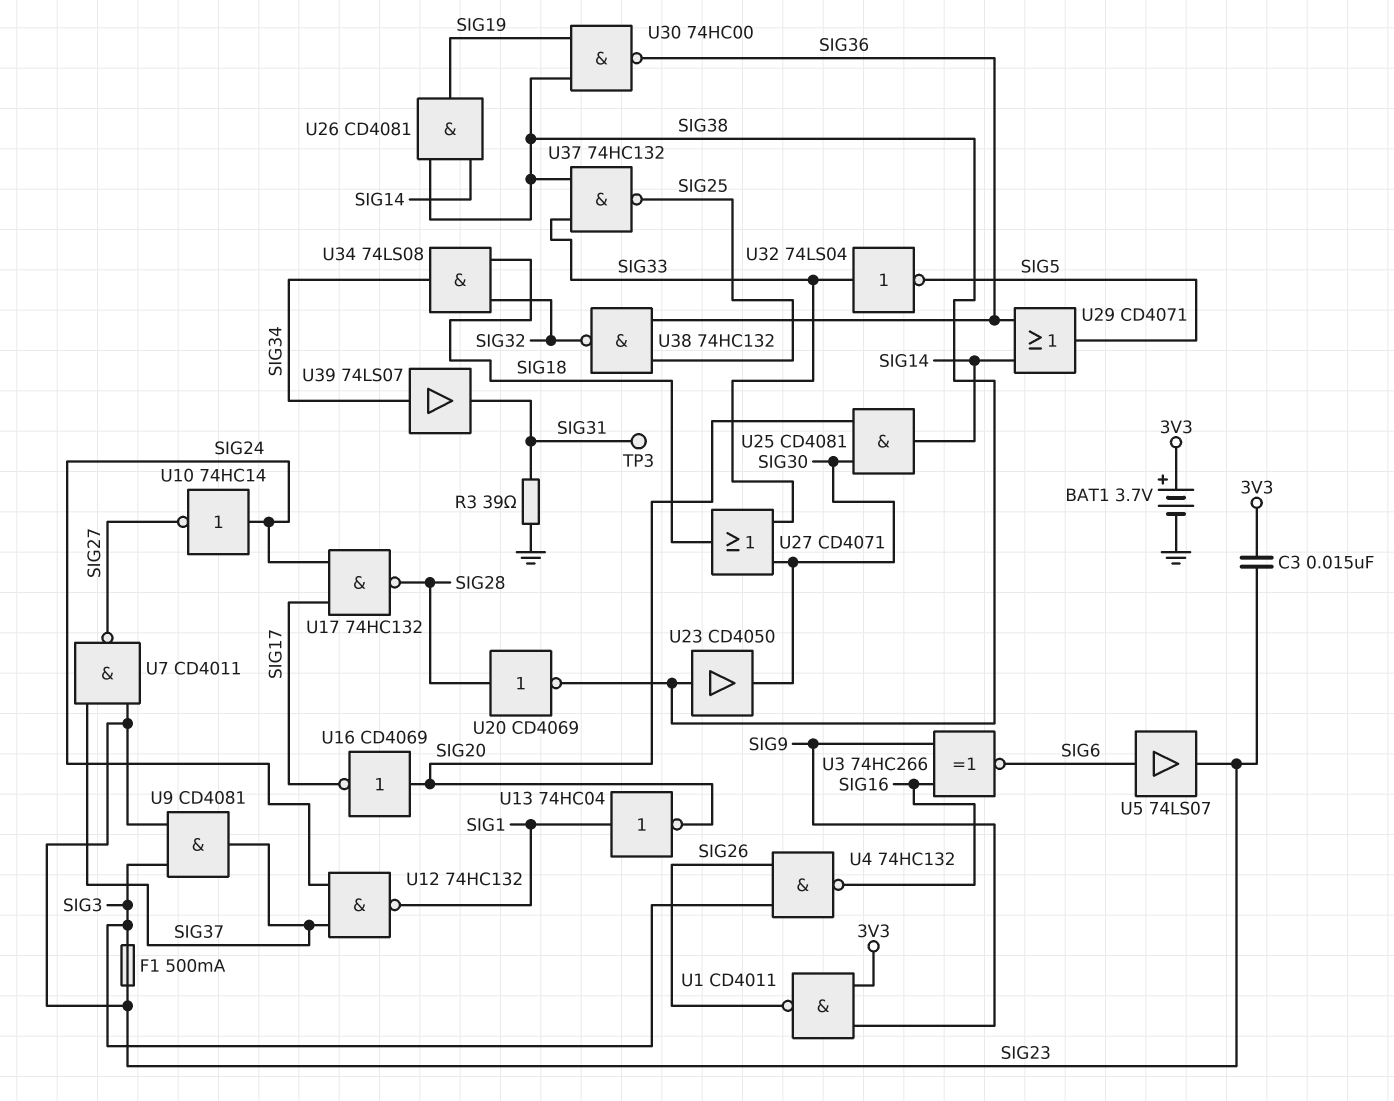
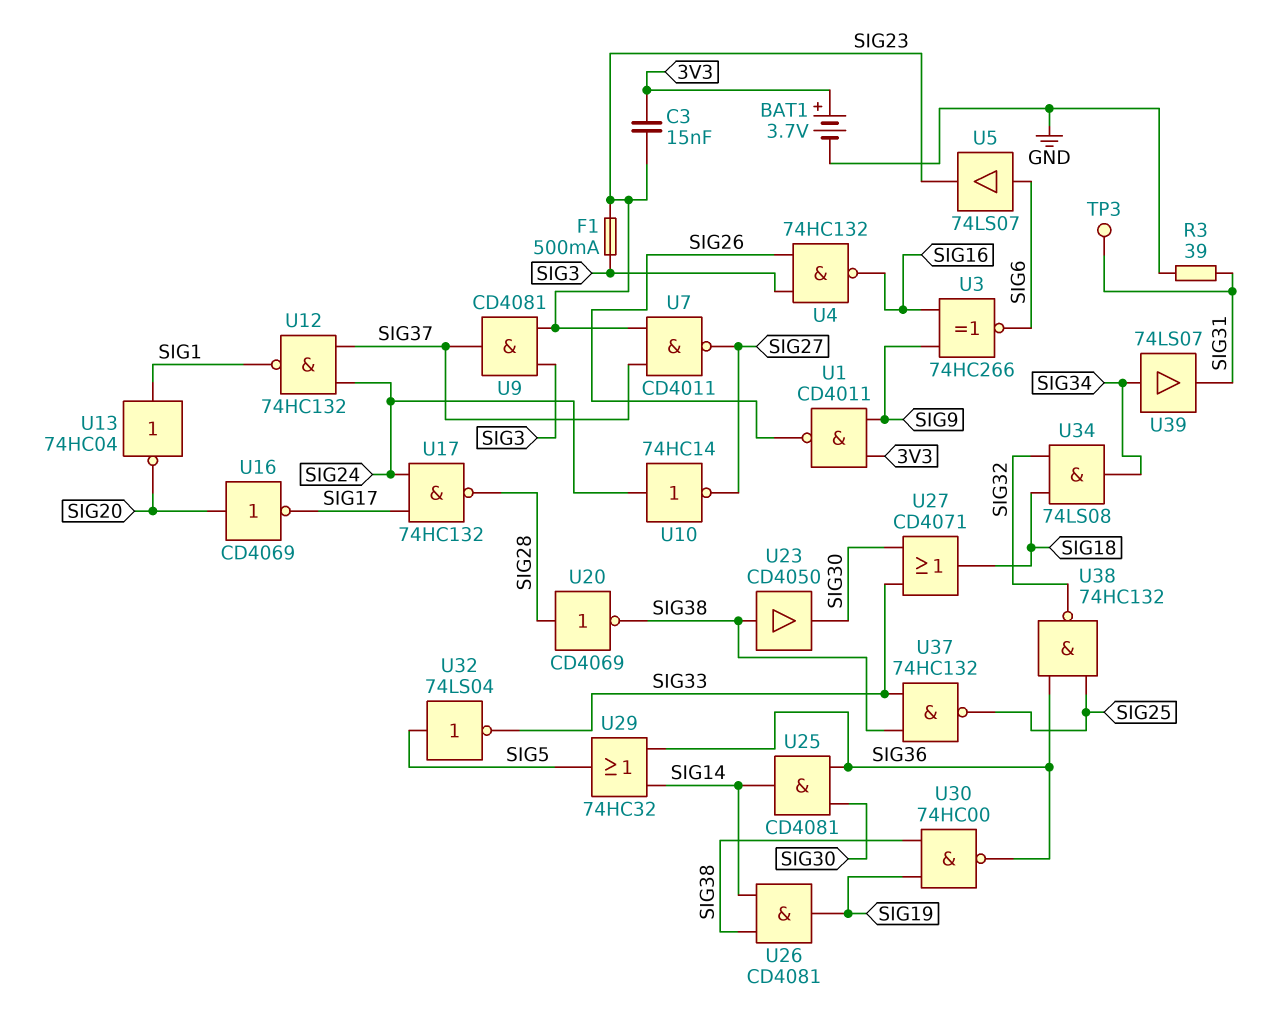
U25: AND CD4081 (in SIG20, in SIG30, out SIG14) -> AND CD4081 (in SIG30, in SIG36, out SIG14)
U29: OR CD4071 (in SIG14, in SIG36, out SIG5) -> OR 74HC32 (in SIG14, in SIG36, out SIG5)
U32: NOT 74LS04 (in SIG33, out SIG5) -> NOT 74LS04 (in SIG5, out SIG33)

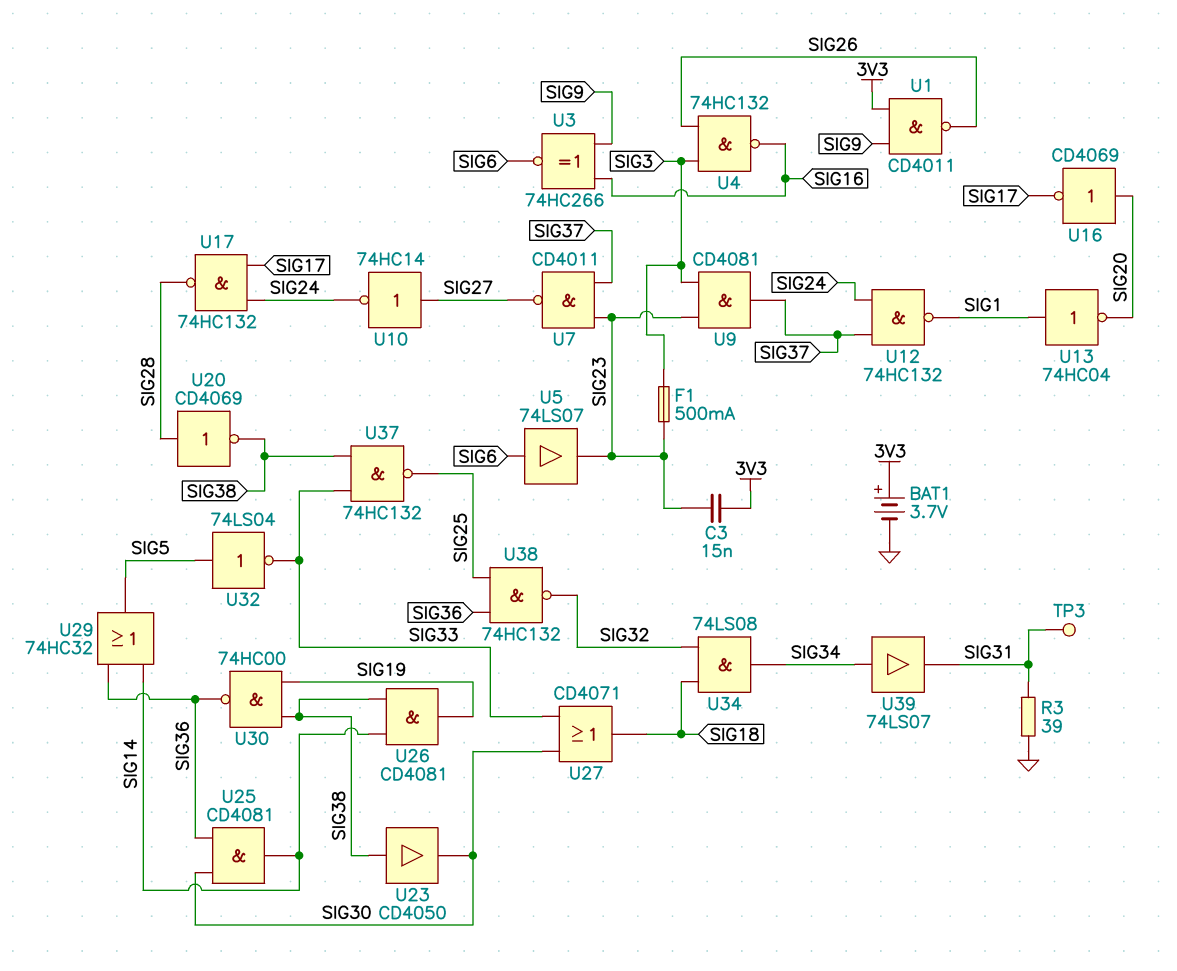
U10: NOT 74HC14 (in SIG24, out SIG27) -> NOT 74HC14 (in SIG27, out SIG24)

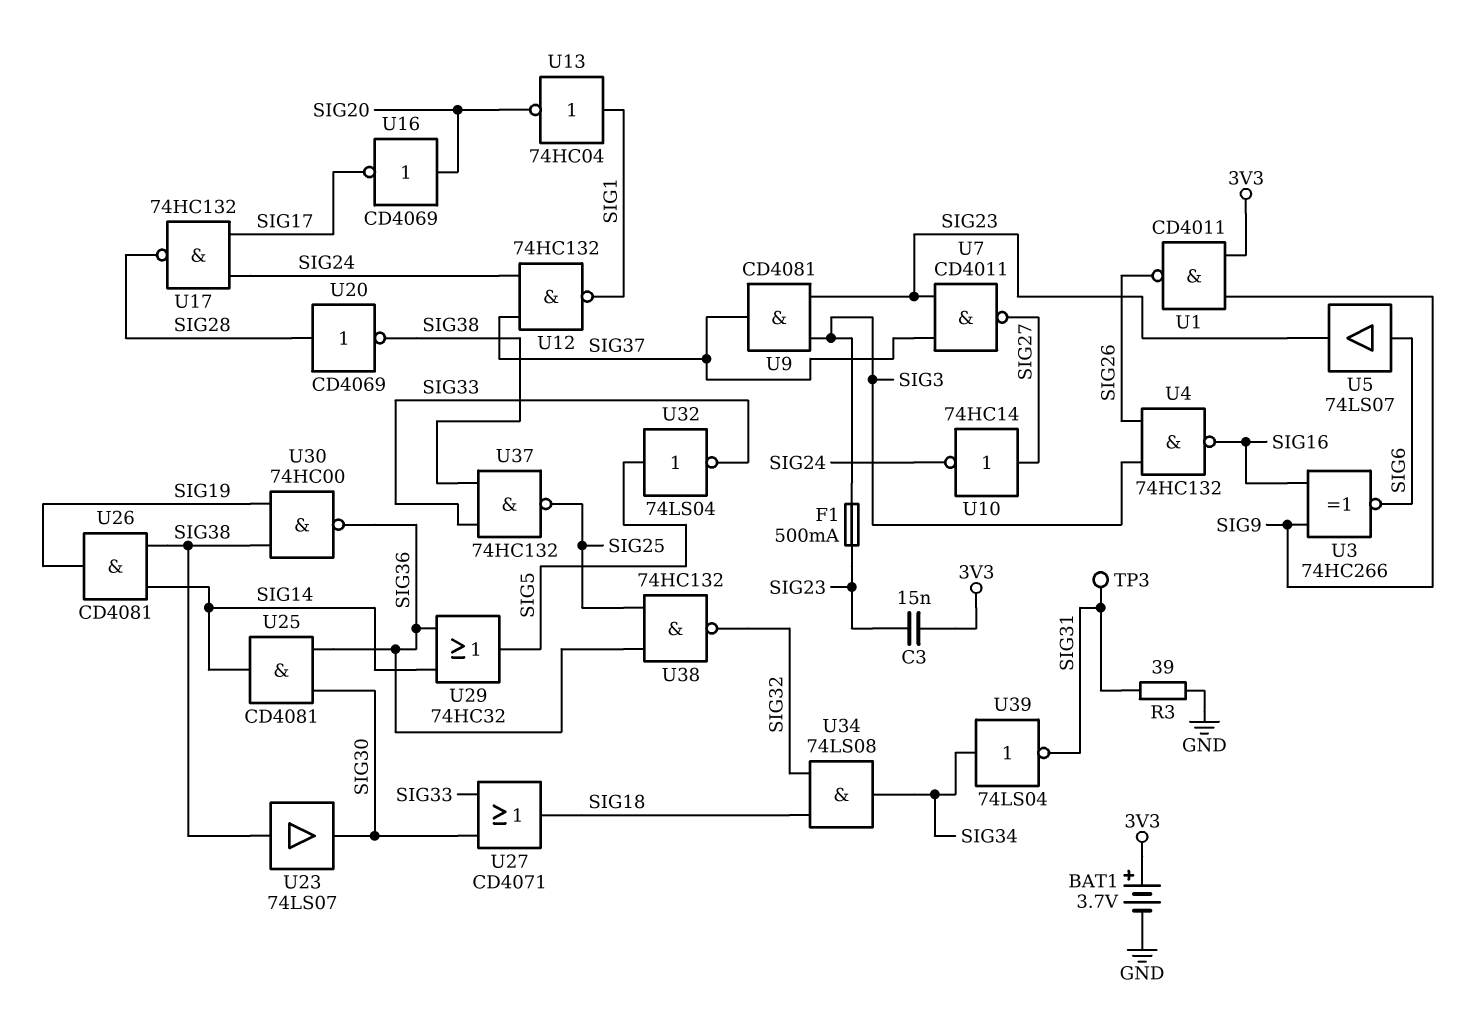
U23: buffer CD4050 (in SIG38, out SIG30) -> buffer 74LS07 (in SIG38, out SIG30)
U39: buffer 74LS07 (in SIG34, out SIG31) -> NOT 74LS04 (in SIG34, out SIG31)

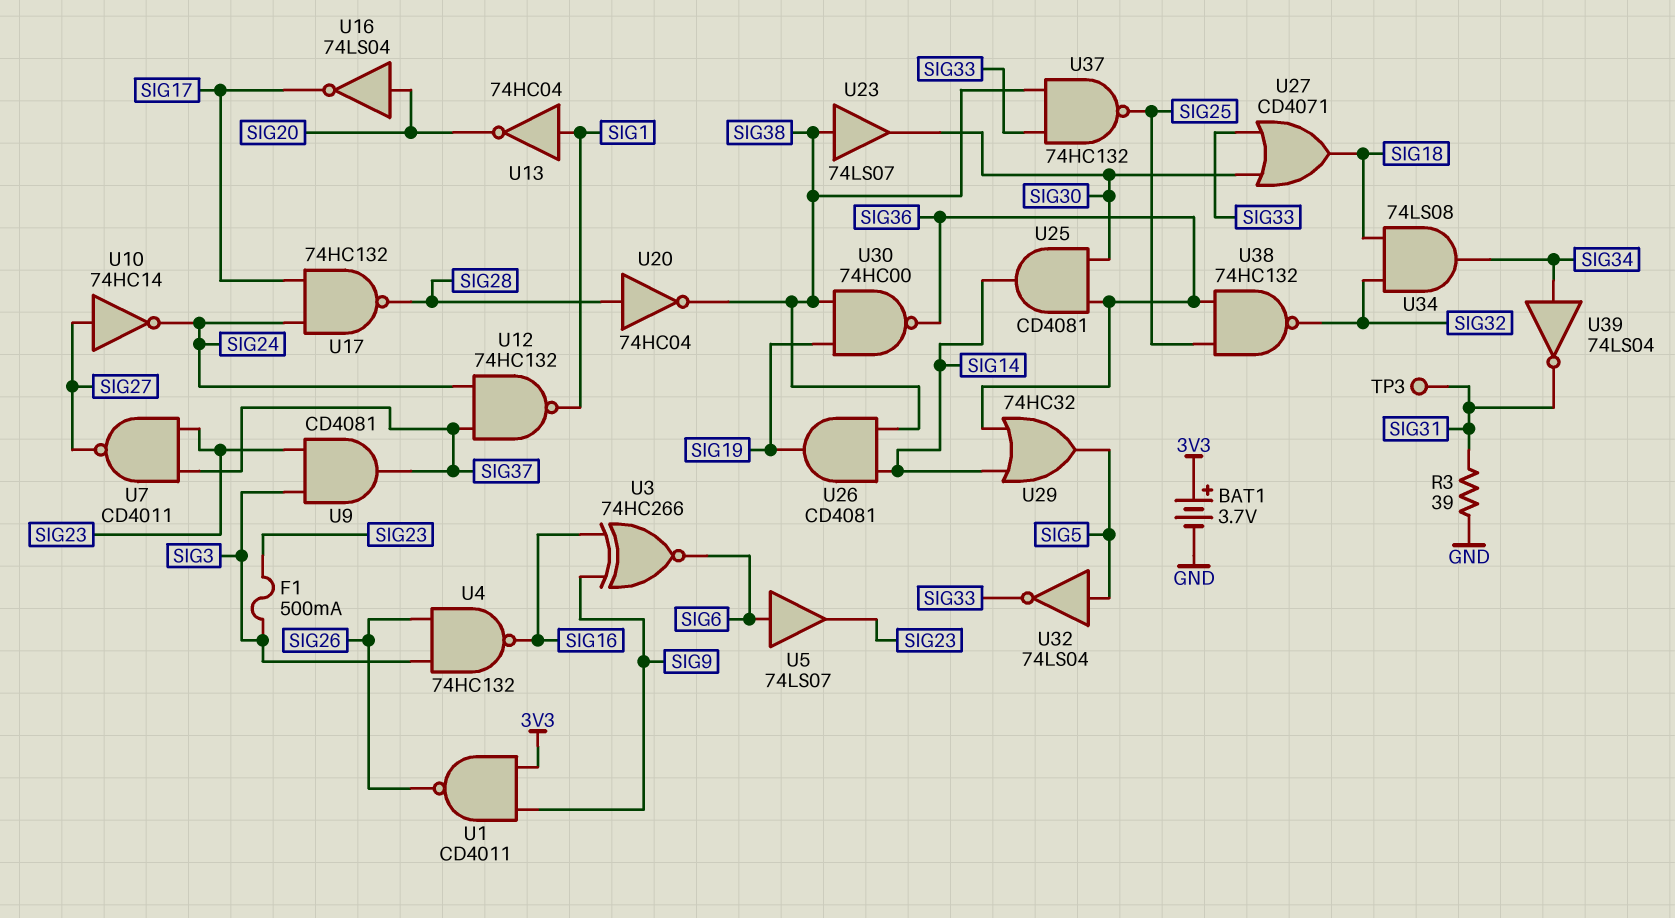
C3: 15nF (3V3, SIG23) -> none
U16: NOT CD4069 (in SIG20, out SIG17) -> NOT 74LS04 (in SIG20, out SIG17)
U20: NOT CD4069 (in SIG28, out SIG38) -> NOT 74HC04 (in SIG28, out SIG38)

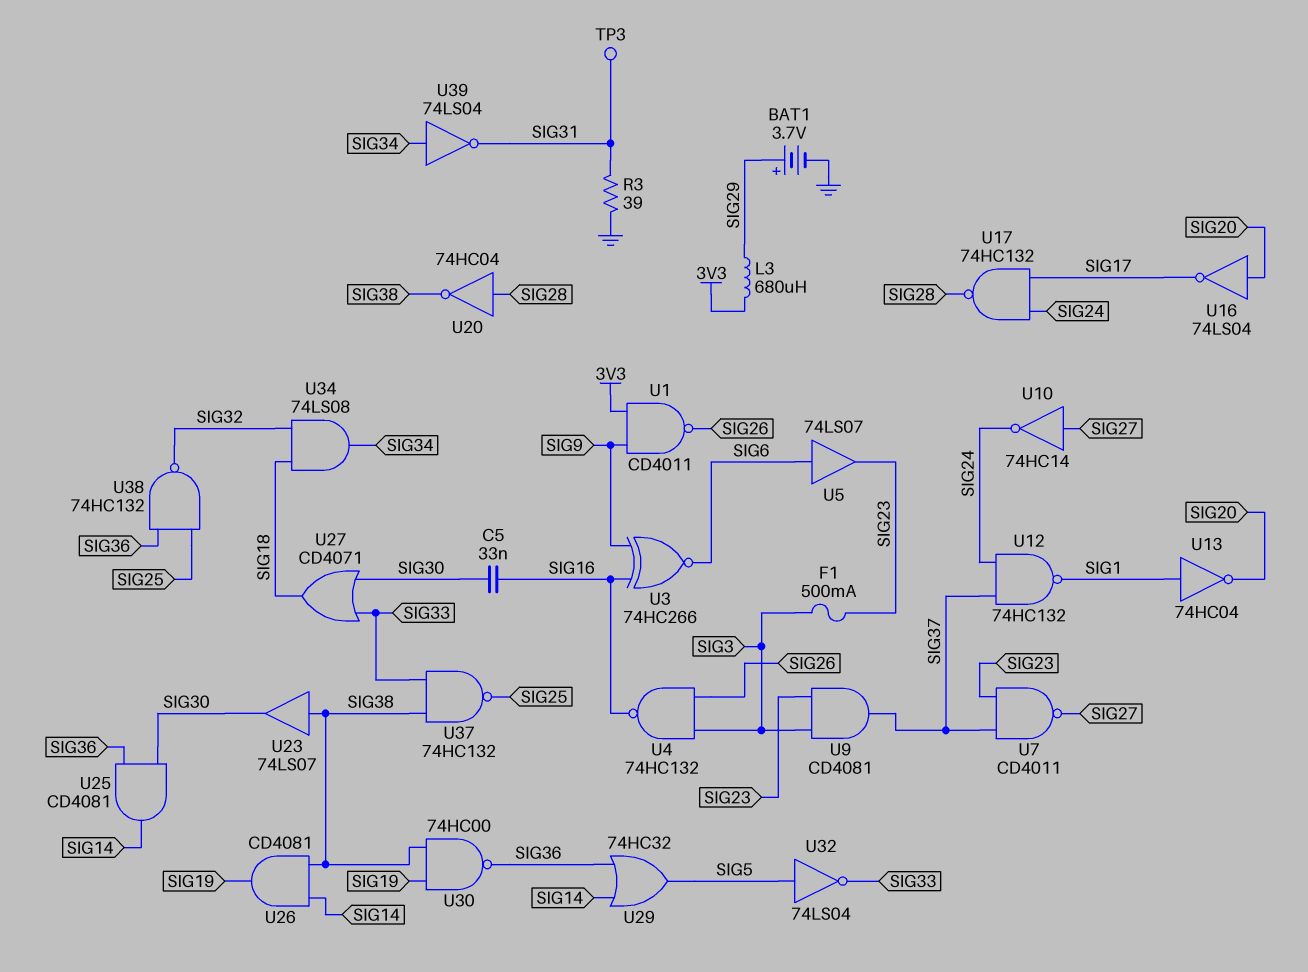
BAT1: 3.7V (plus 3V3, minus GND) -> 3.7V (plus SIG29, minus GND)
C5: none -> 33nF (SIG16, SIG30)
L3: none -> 680uH (3V3, SIG29)

